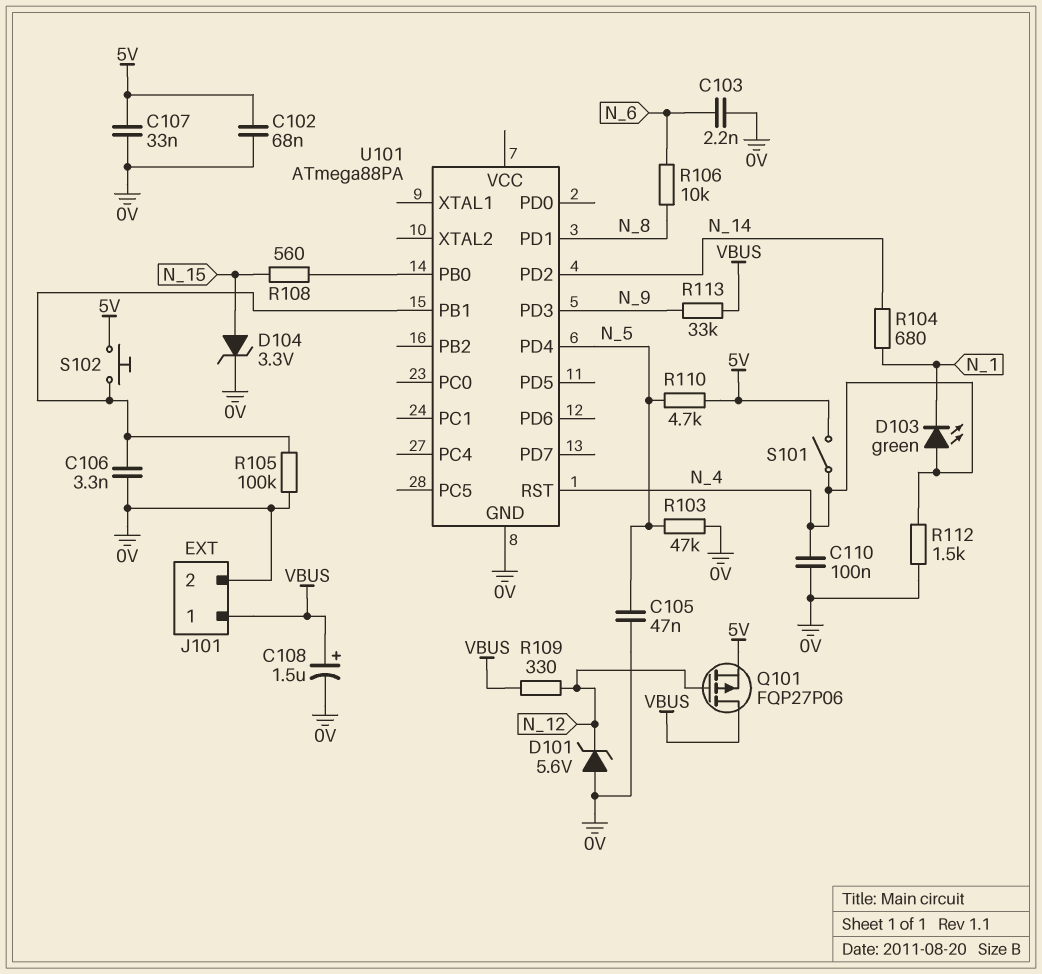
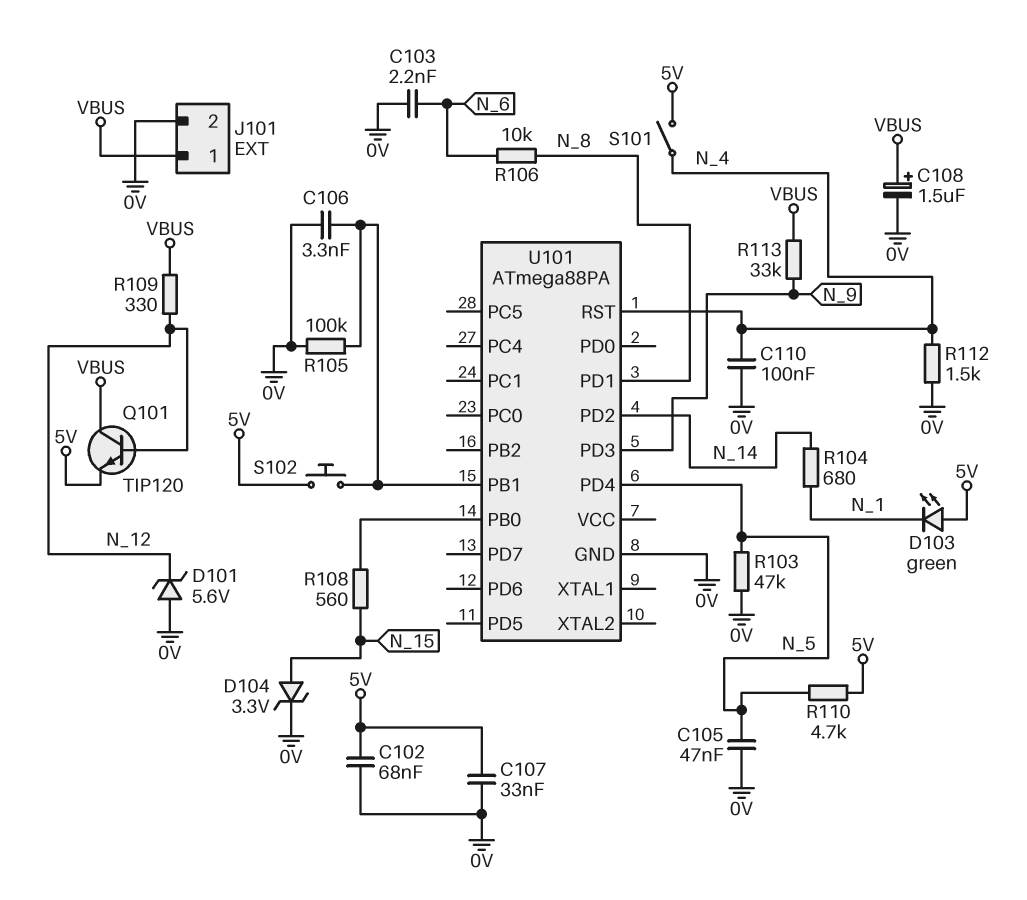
D103: LED green (A N_4, K N_1) -> LED green (A 5V, K N_1)
Q101: PMOS FQP27P06 (G N_12, D VBUS, S 5V) -> NPN TIP120 (B N_12, C VBUS, E 5V)

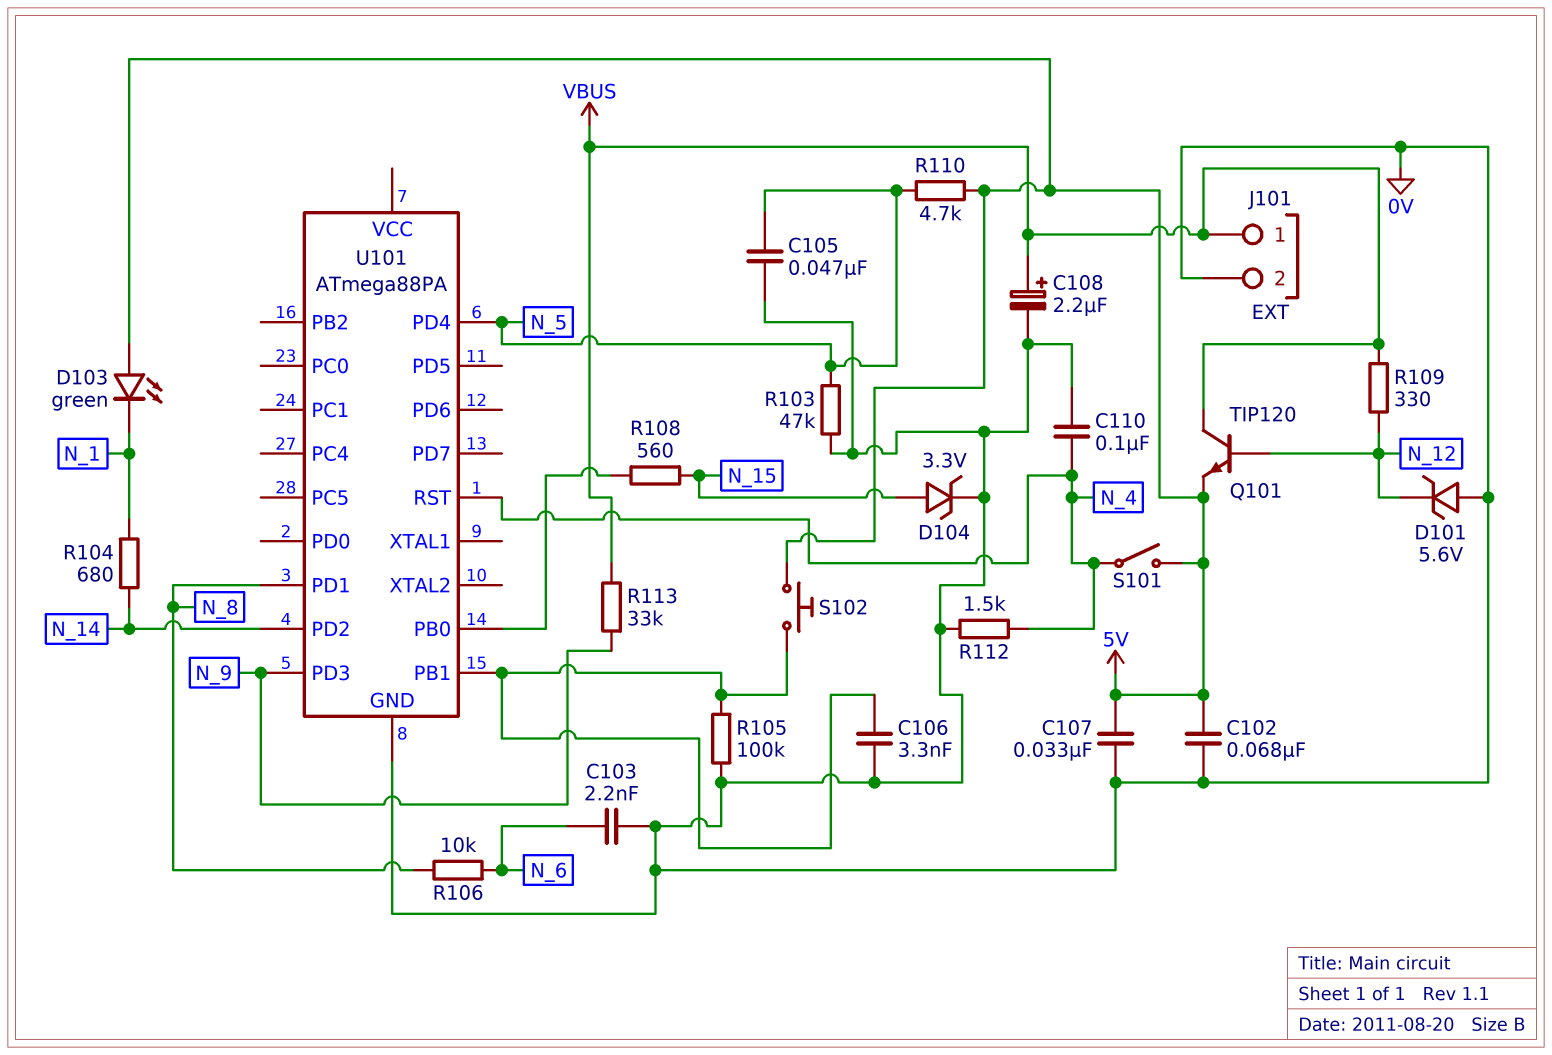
C108: 1.5uF (plus VBUS, minus 0V) -> 2.2uF (plus VBUS, minus 0V)

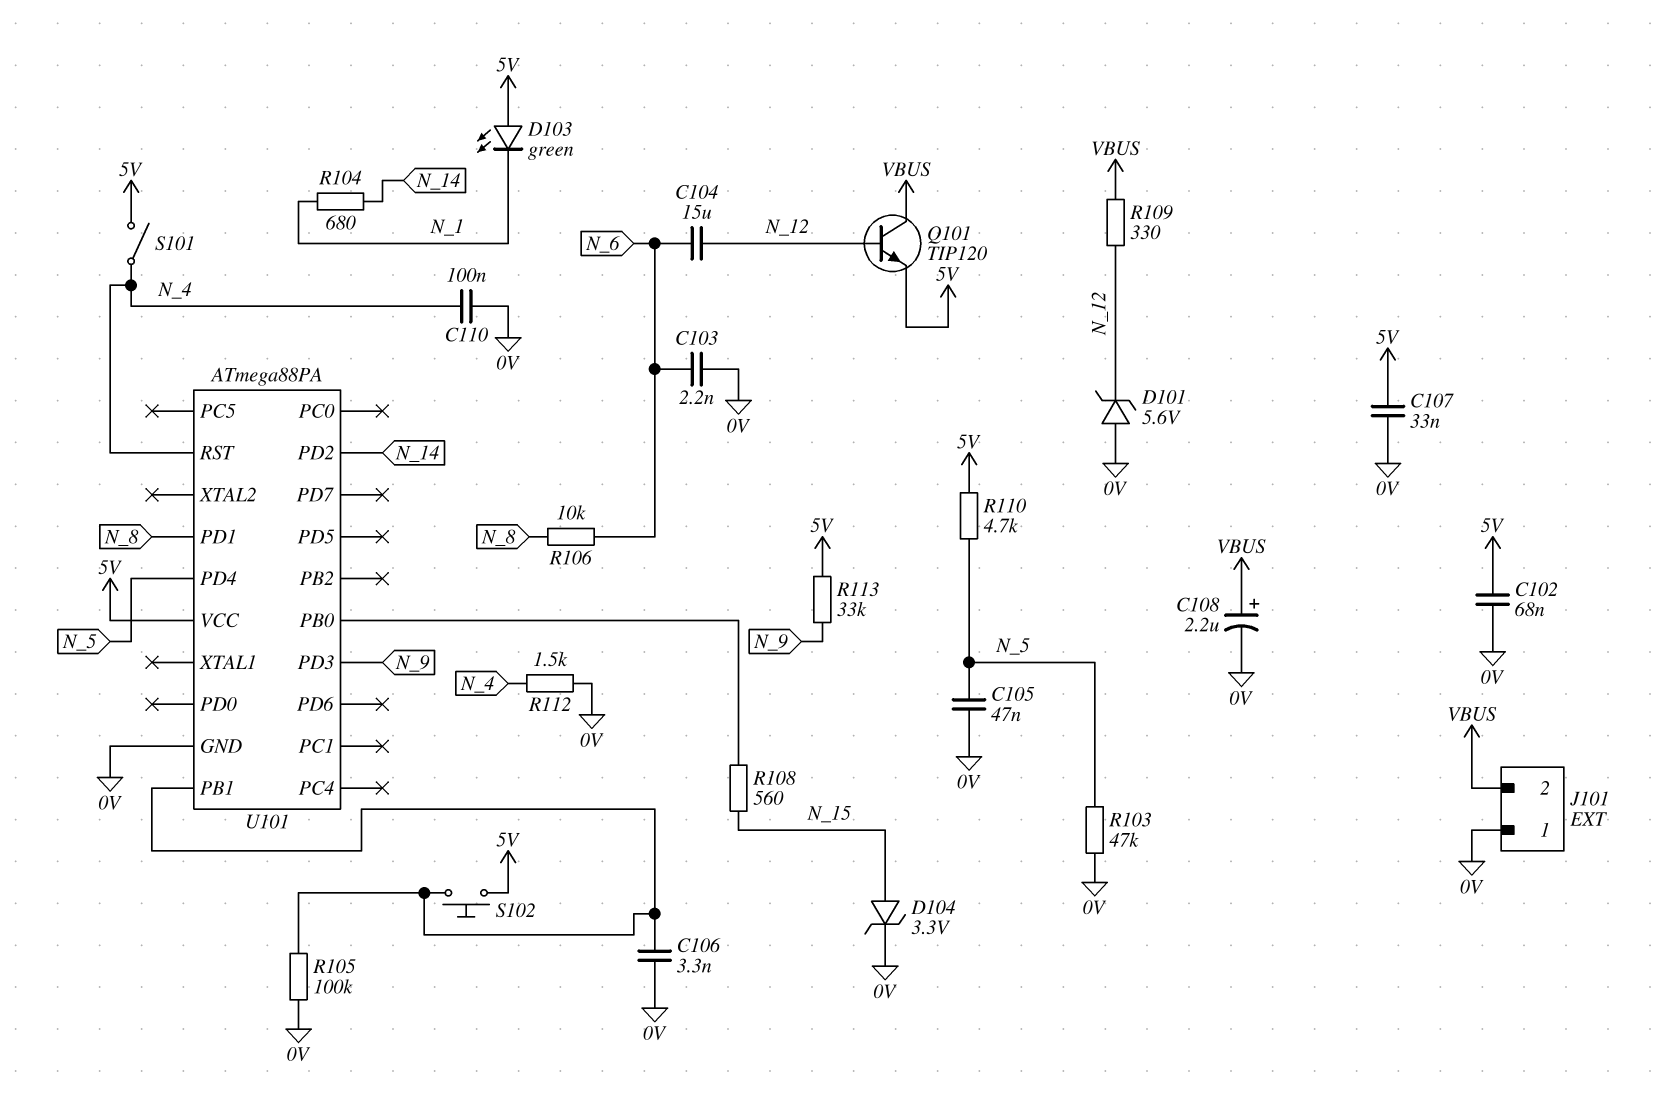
C104: none -> 15uF (N_6, N_12)
J101 pin 1: VBUS -> 0V
J101 pin 2: 0V -> VBUS
R113: 33k (N_9, VBUS) -> 33k (5V, N_9)
U101 pin VCC: none -> 5V

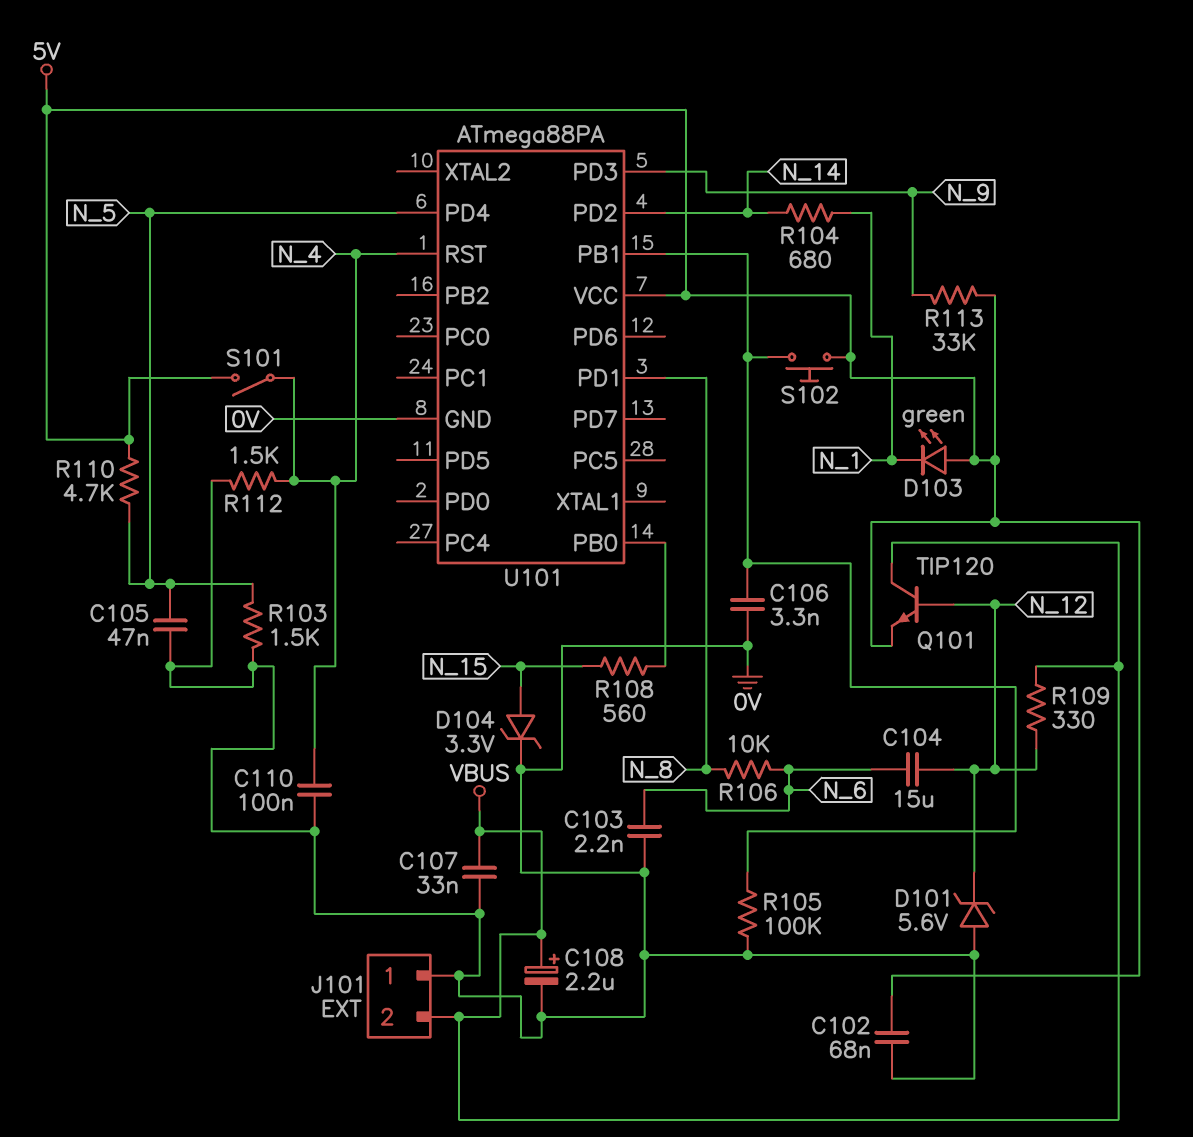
C107: 33nF (0V, 5V) -> 33nF (0V, VBUS)
R103: 47k (0V, N_5) -> 1.5k (0V, N_5)

